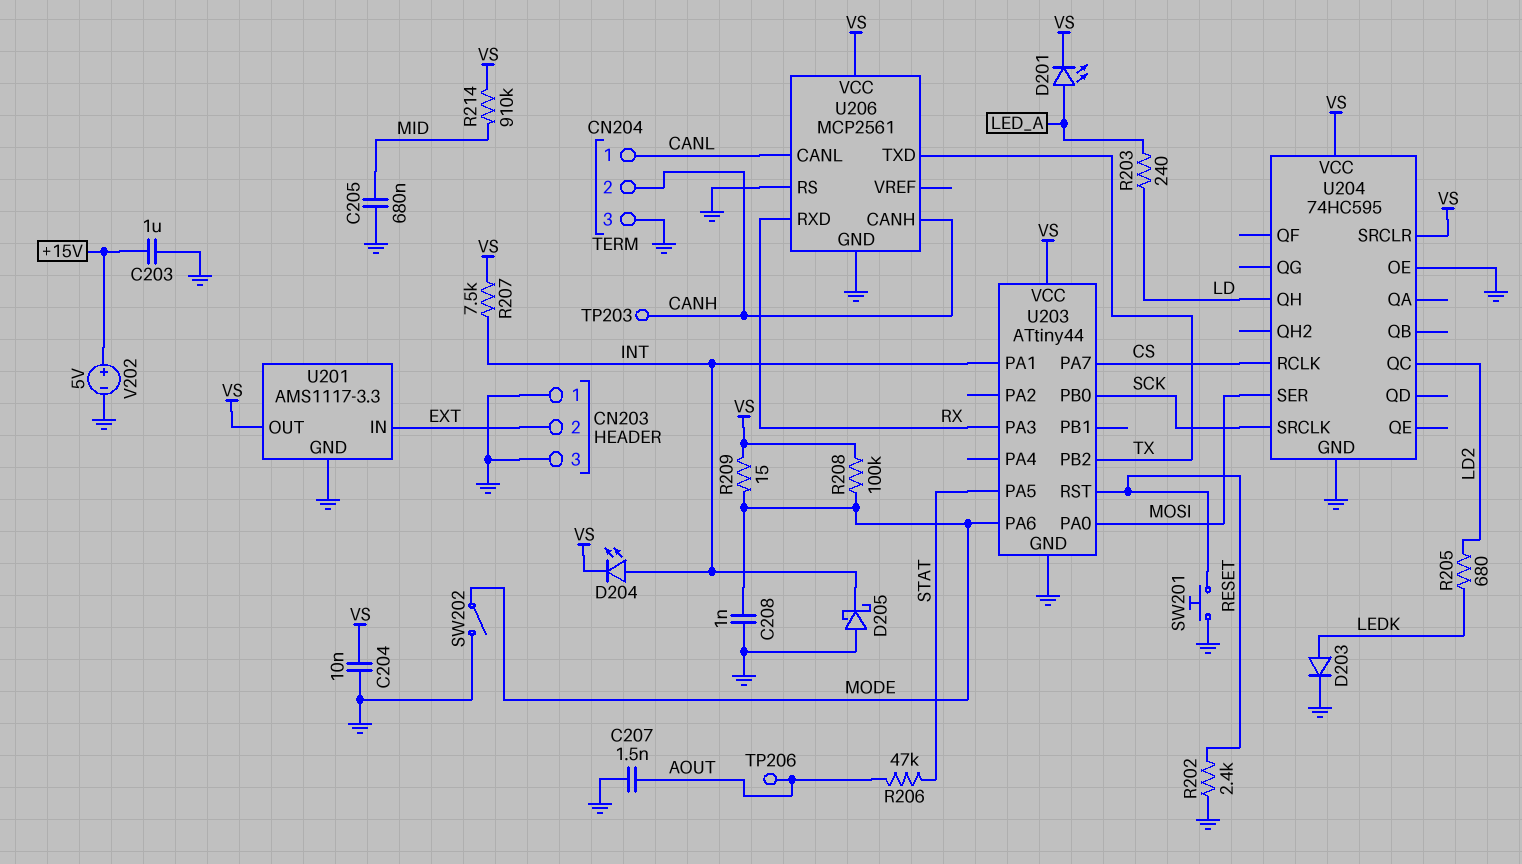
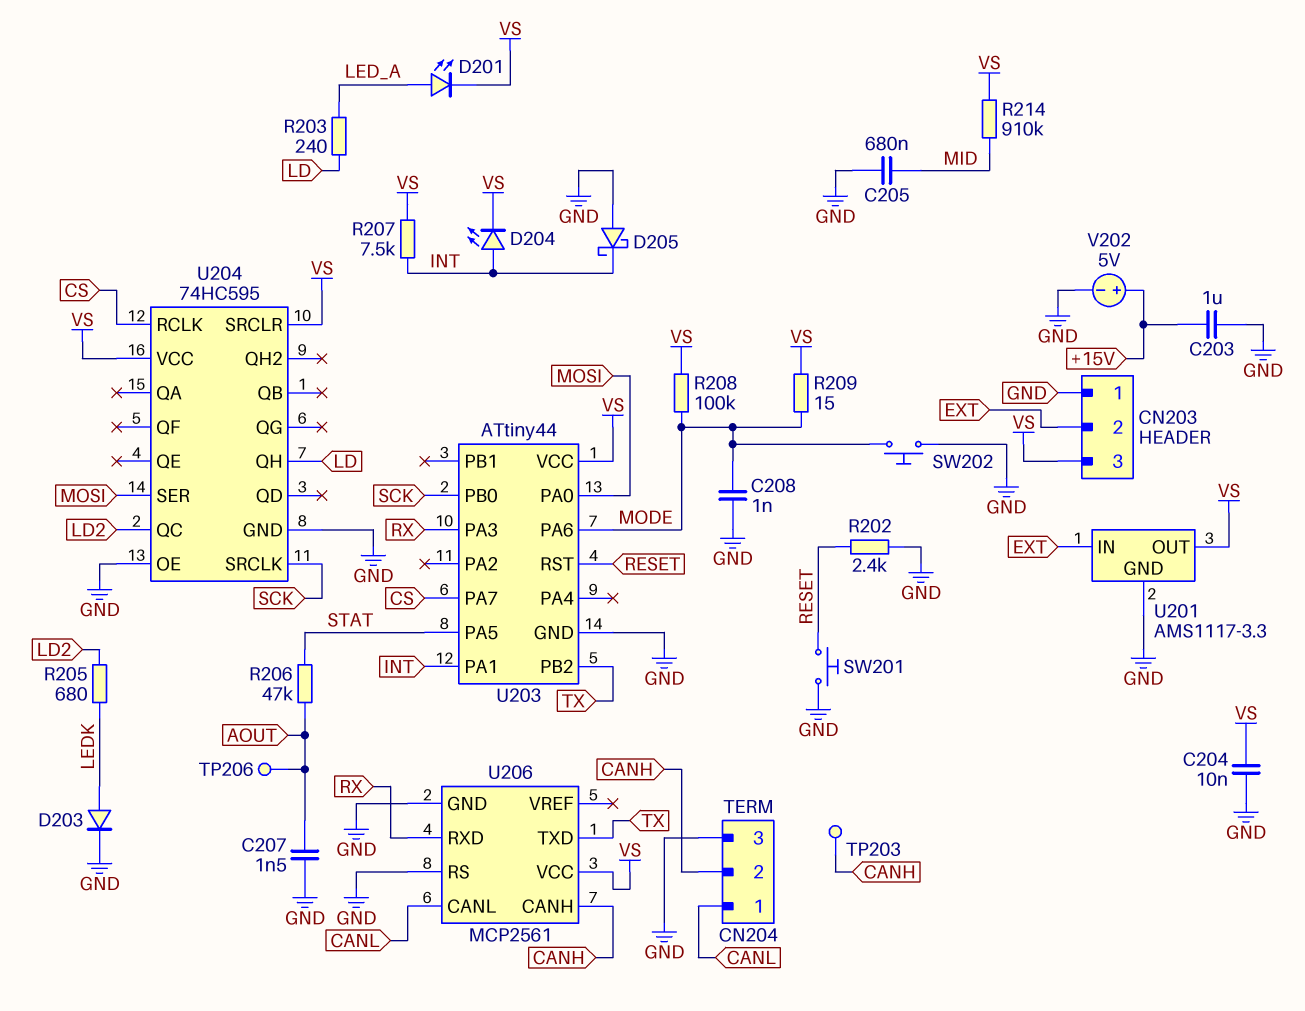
CN203 pin 3: GND -> VS
SW202: switch (GND, MODE) -> button (GND, MODE)

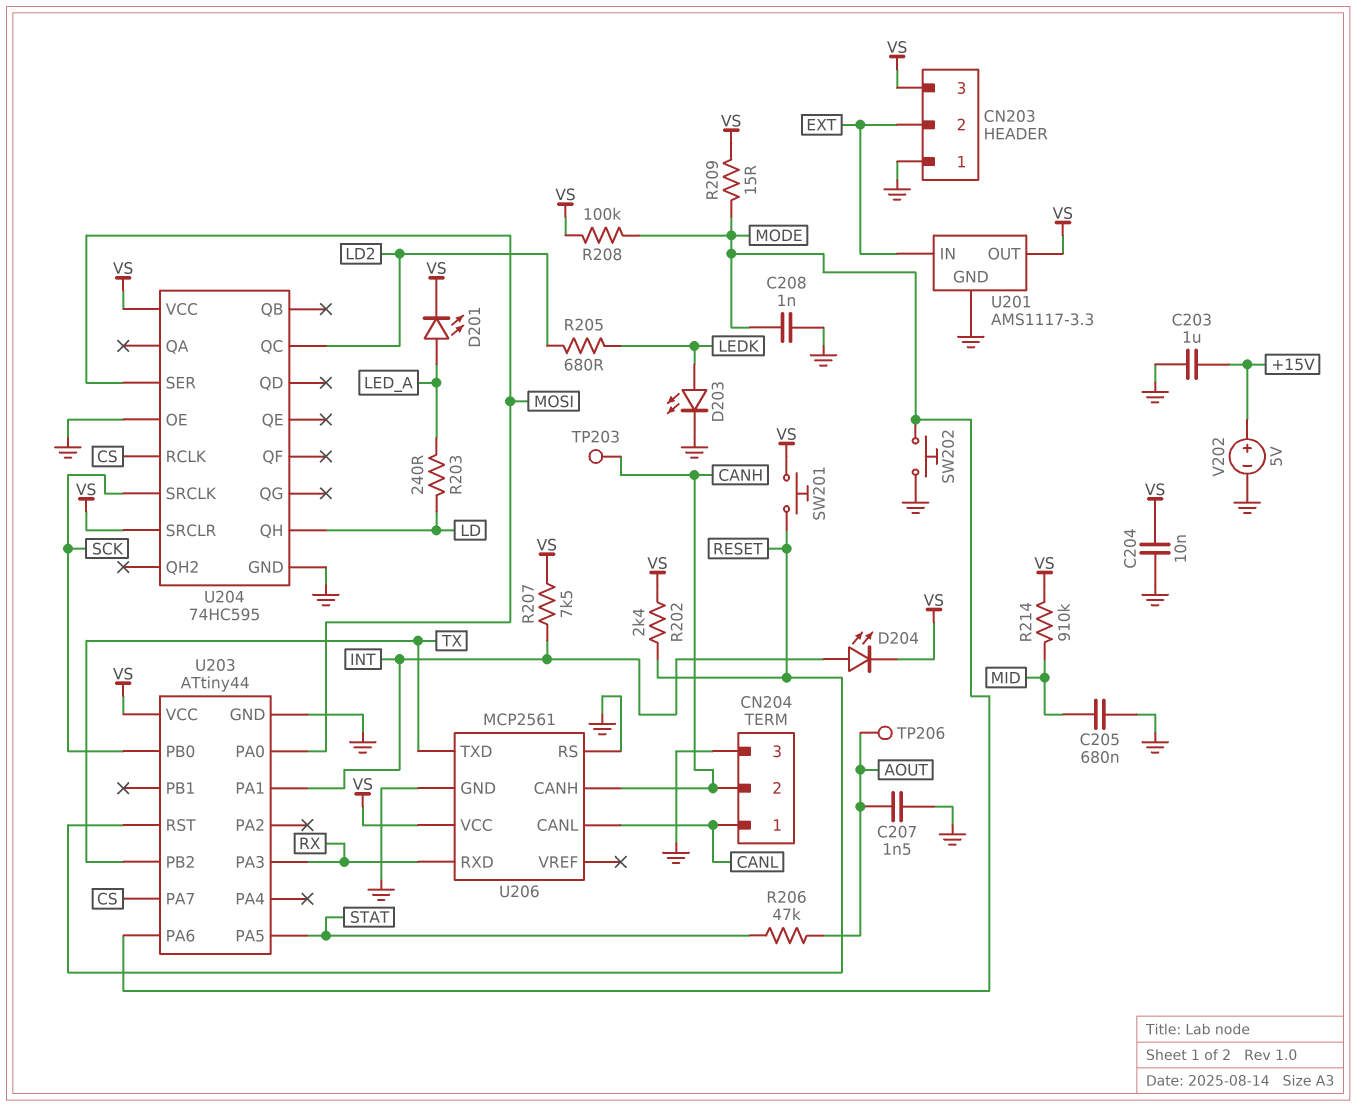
D203: diode (A LEDK, K GND) -> LED (A LEDK, K GND)
D205: schottky (A GND, K INT) -> none
R202: 2.4k (GND, RESET) -> 2.4k (RESET, VS)
SW201: button (GND, RESET) -> button (RESET, VS)

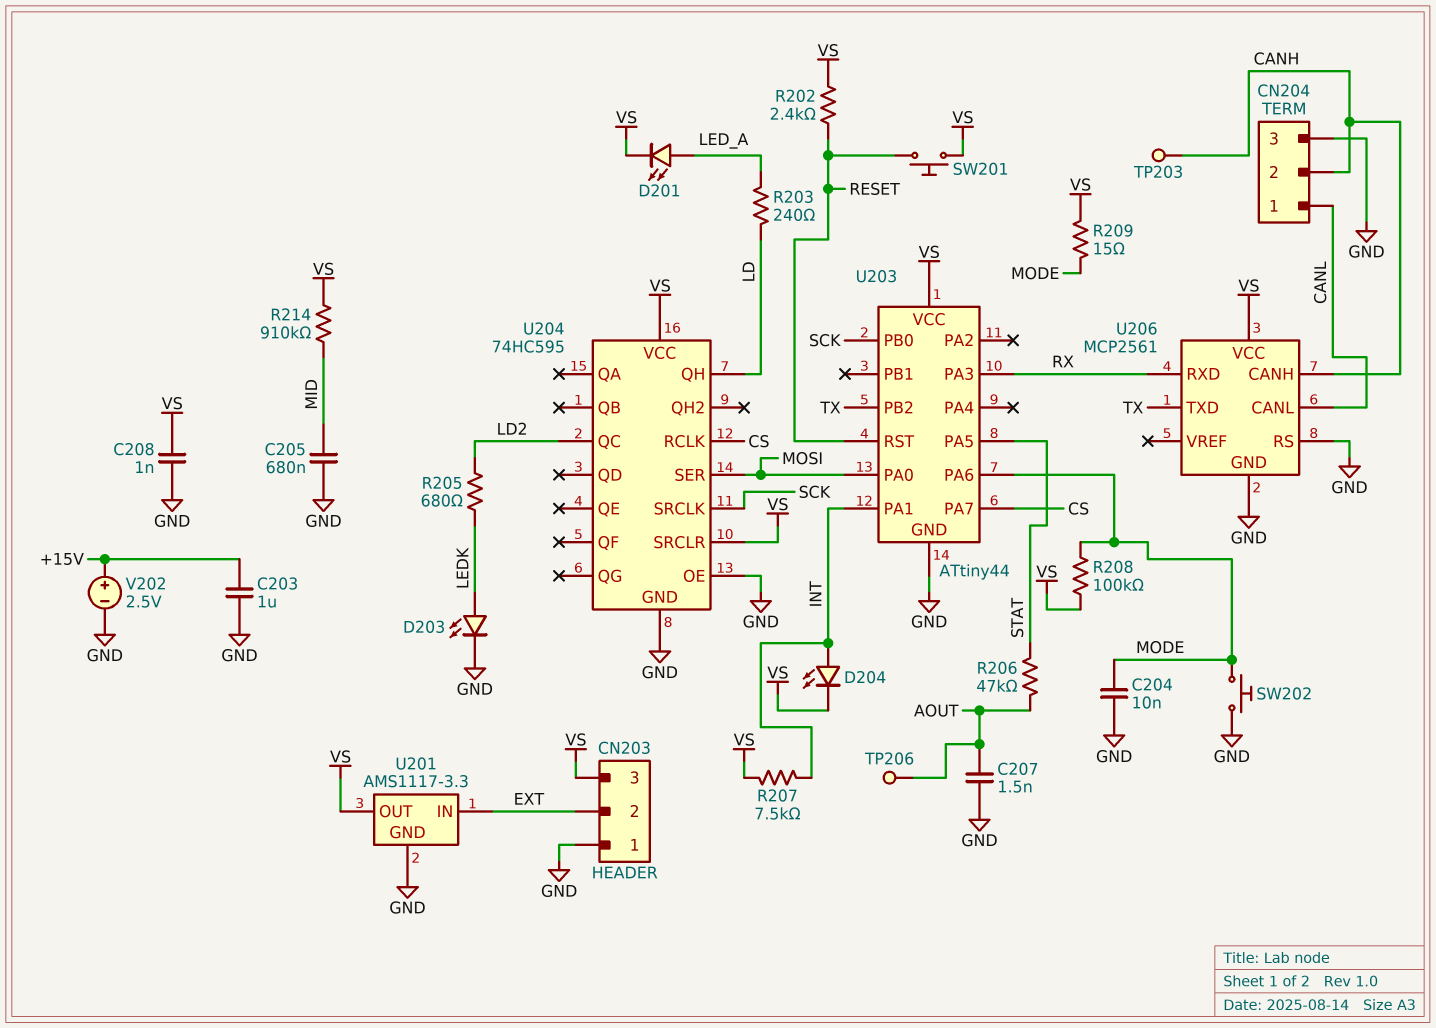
C204: 10nF (GND, VS) -> 10nF (GND, MODE)
C208: 1nF (GND, MODE) -> 1nF (GND, VS)
V202: 5V (plus +15V, minus GND) -> 2.5V (plus +15V, minus GND)

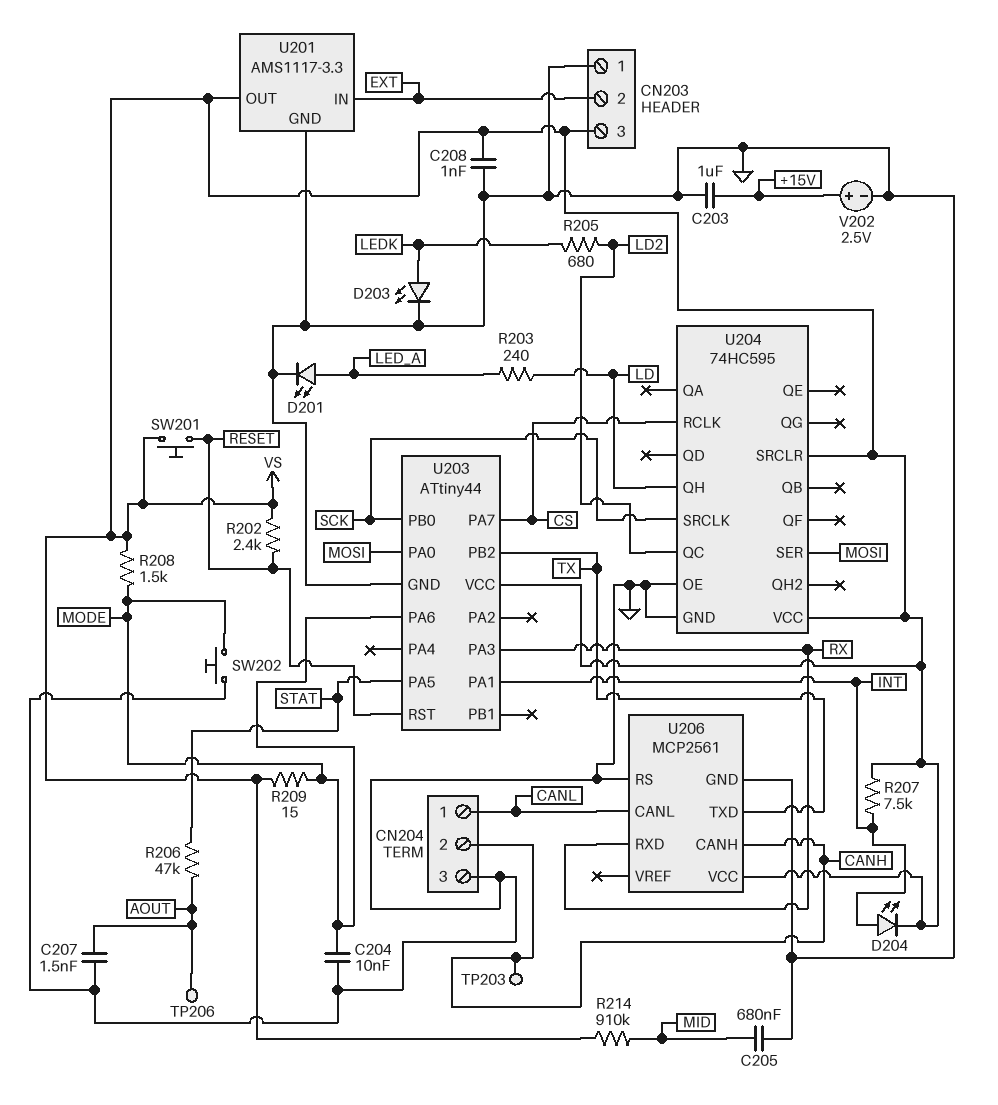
D201: LED (A LED_A, K VS) -> LED (A LED_A, K GND)
R208: 100k (MODE, VS) -> 1.5k (MODE, VS)

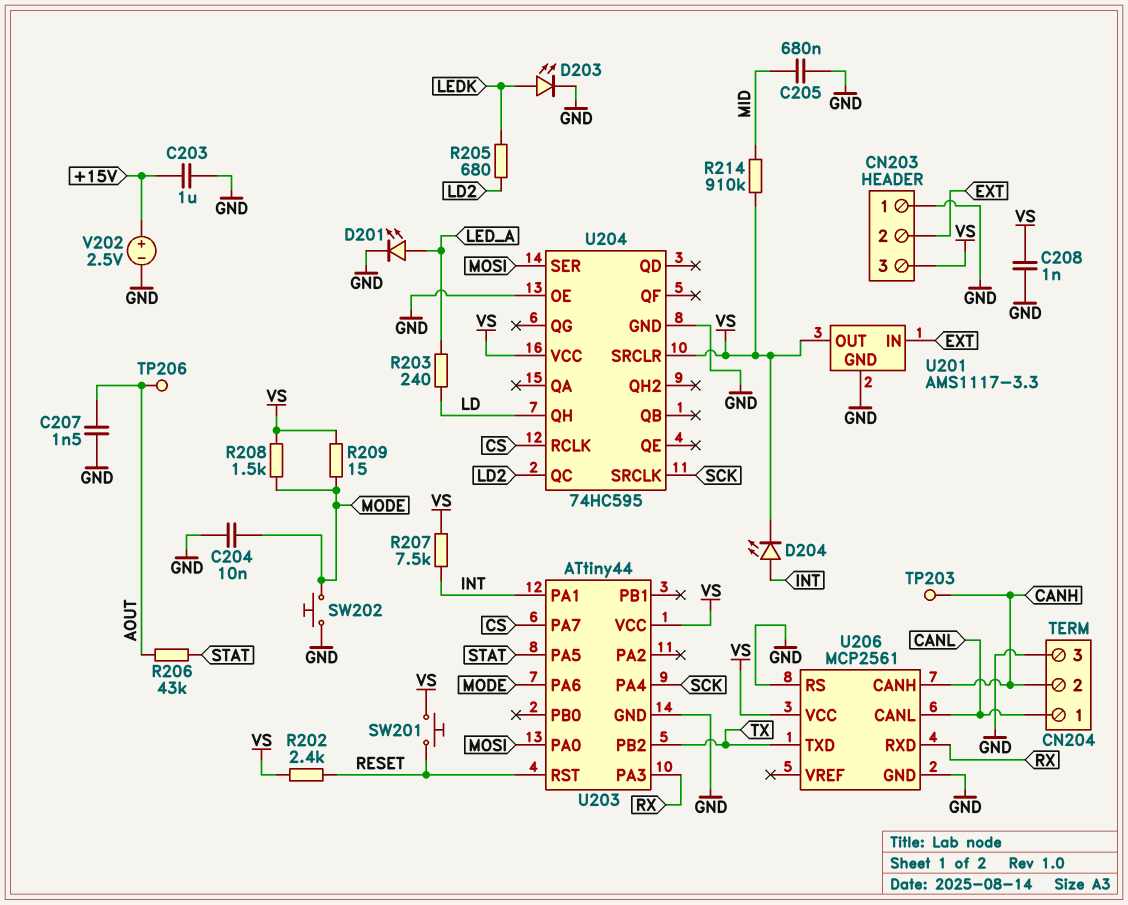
R206: 47k (AOUT, STAT) -> 43k (AOUT, STAT)
U203 pin PA4: none -> SCK
U203 pin PB0: SCK -> none

